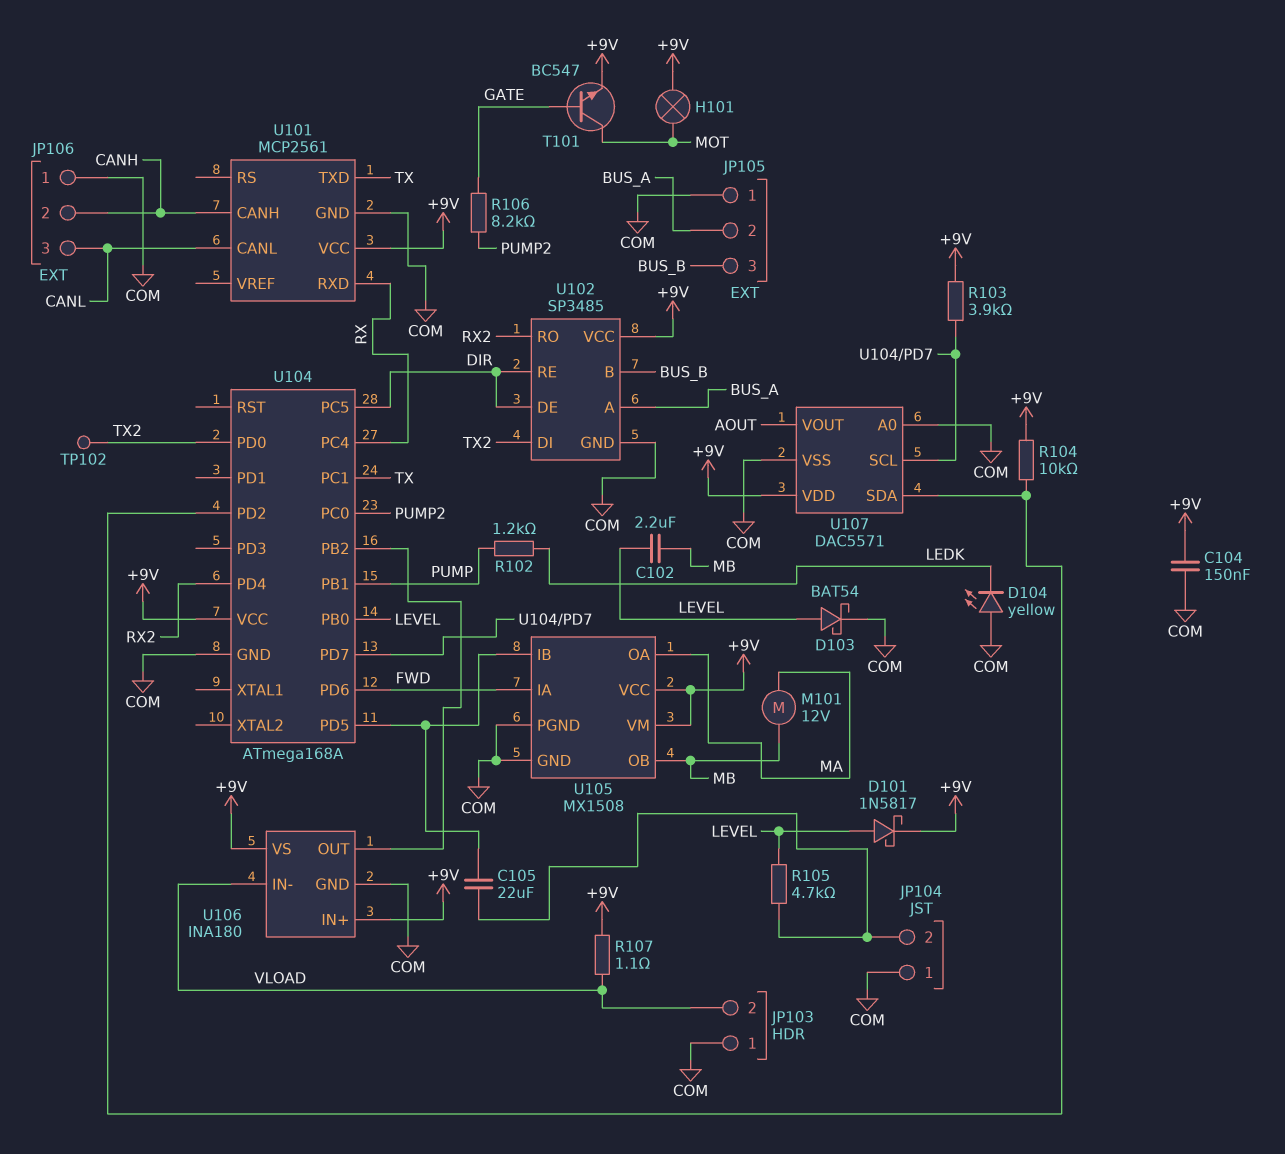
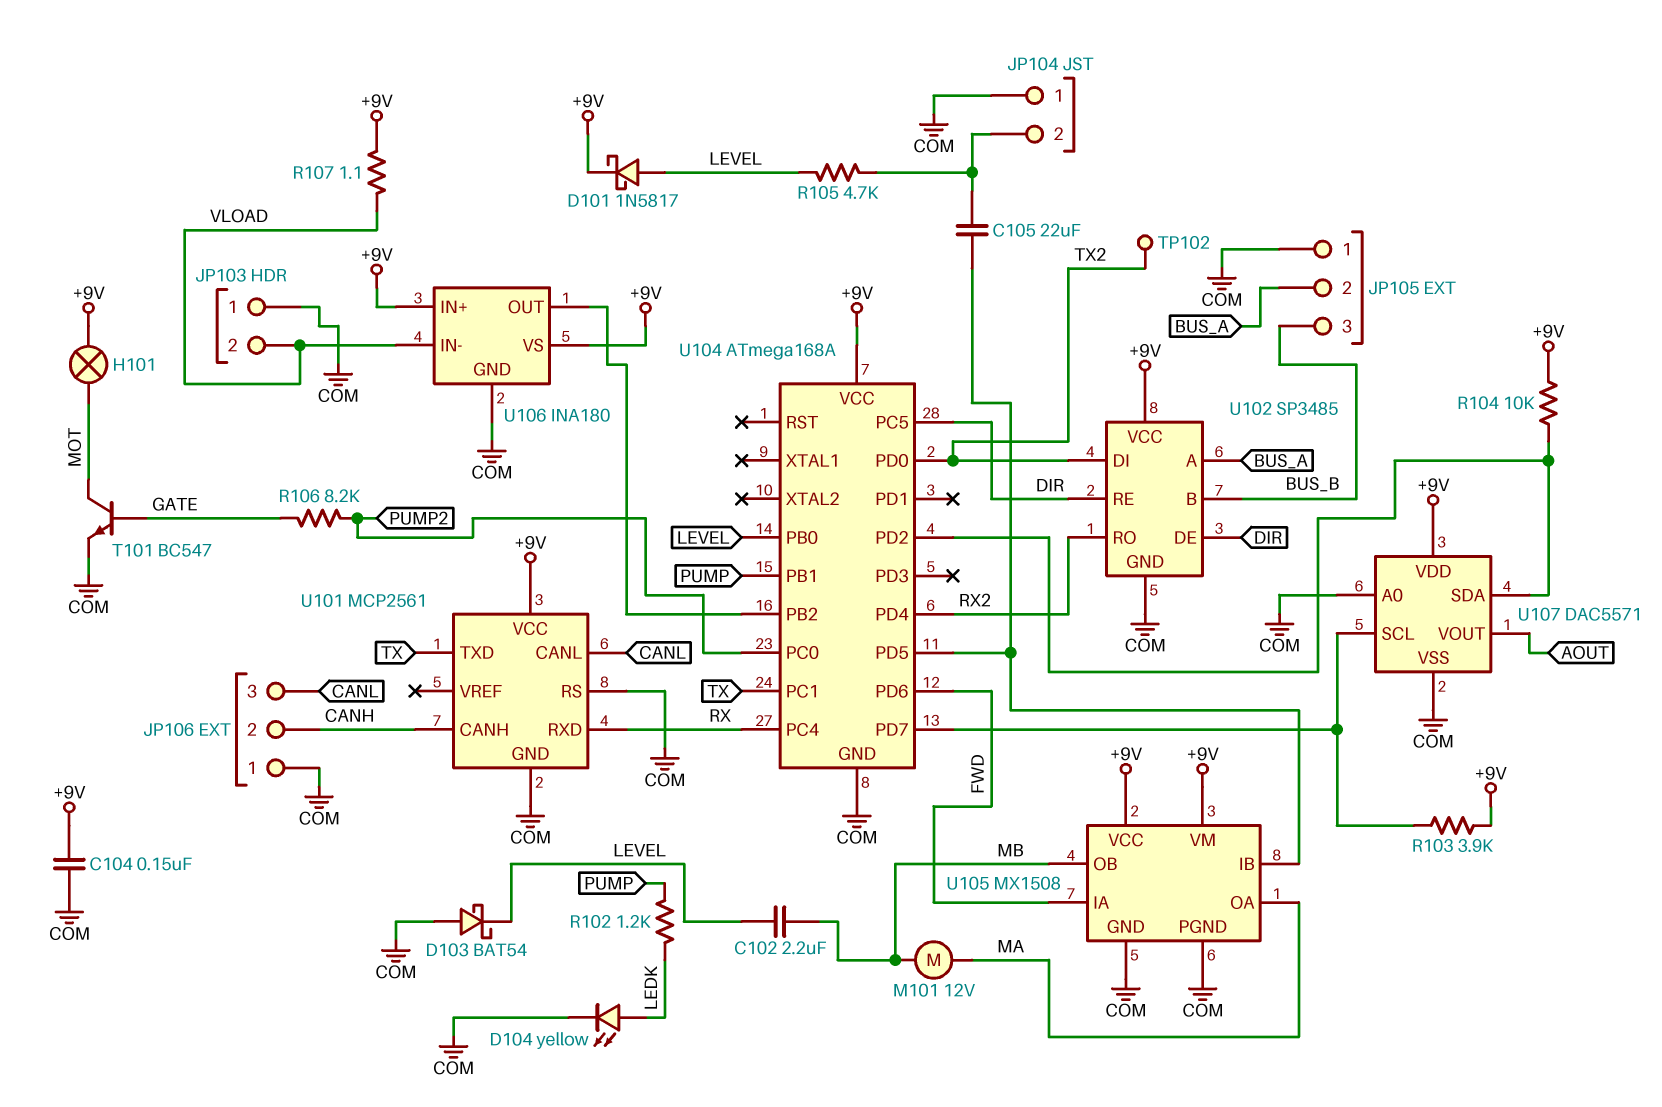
D103: schottky BAT54 (A LEVEL, K COM) -> schottky BAT54 (A COM, K LEVEL)
D104: LED yellow (A COM, K LEDK) -> LED yellow (A LEDK, K COM)
T101: NPN BC547 (B GATE, C MOT, E +9V) -> NPN BC547 (B GATE, C MOT, E COM)
U101 pin RS: none -> COM

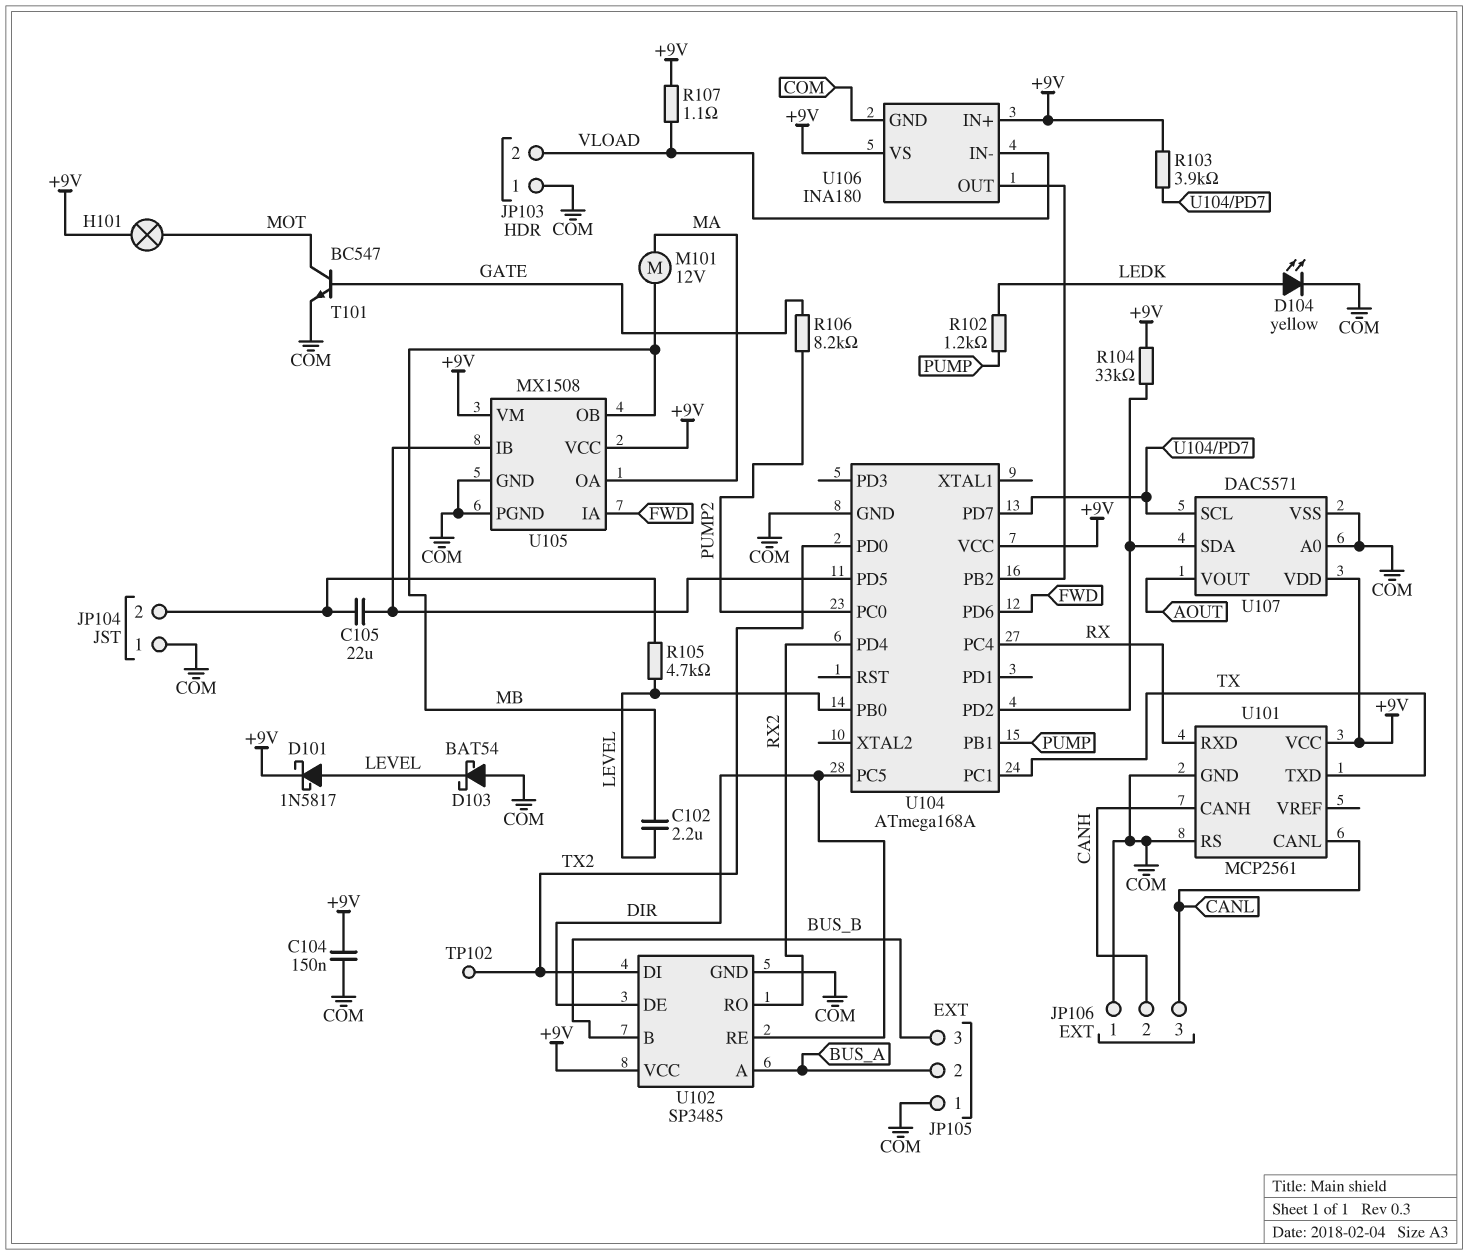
R104: 10k (+9V, U104/PD2) -> 33k (+9V, U104/PD2)

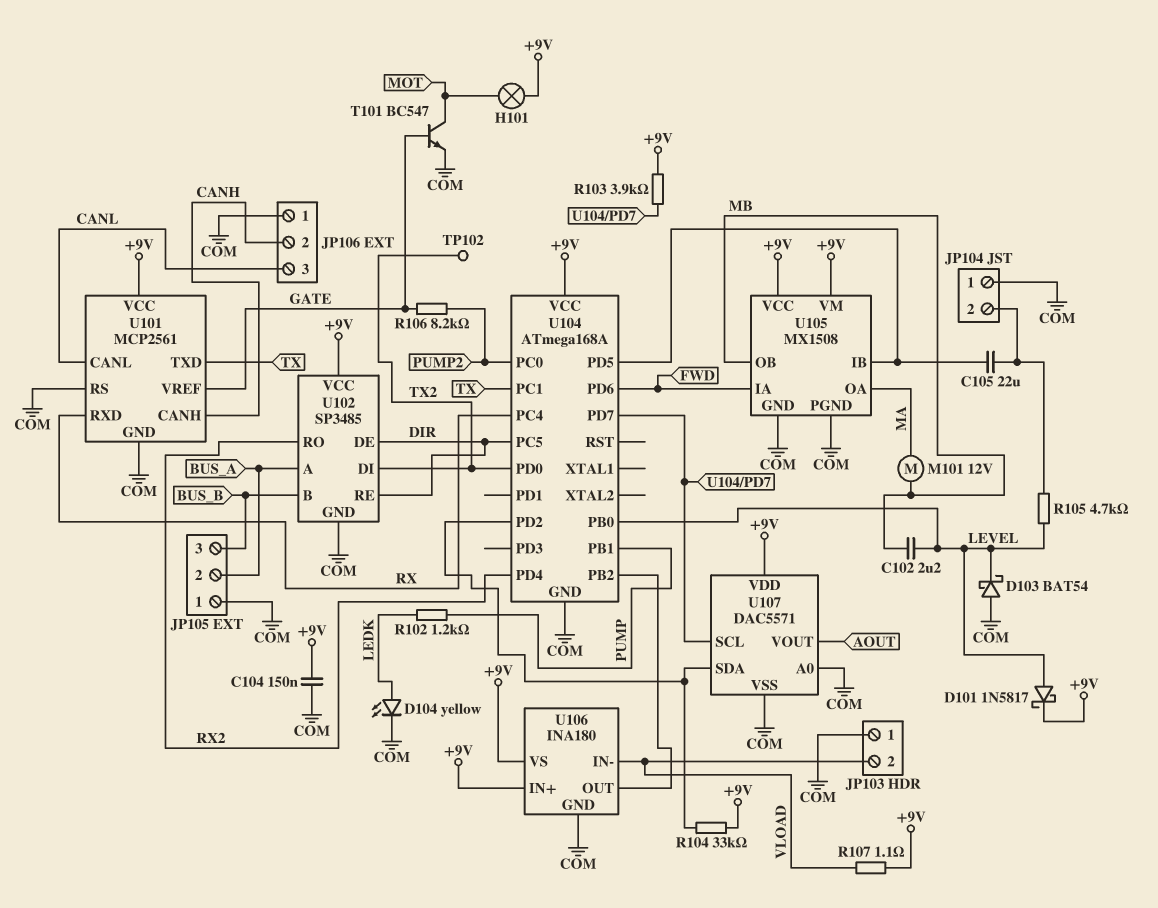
U101 pin VREF: none -> GATE

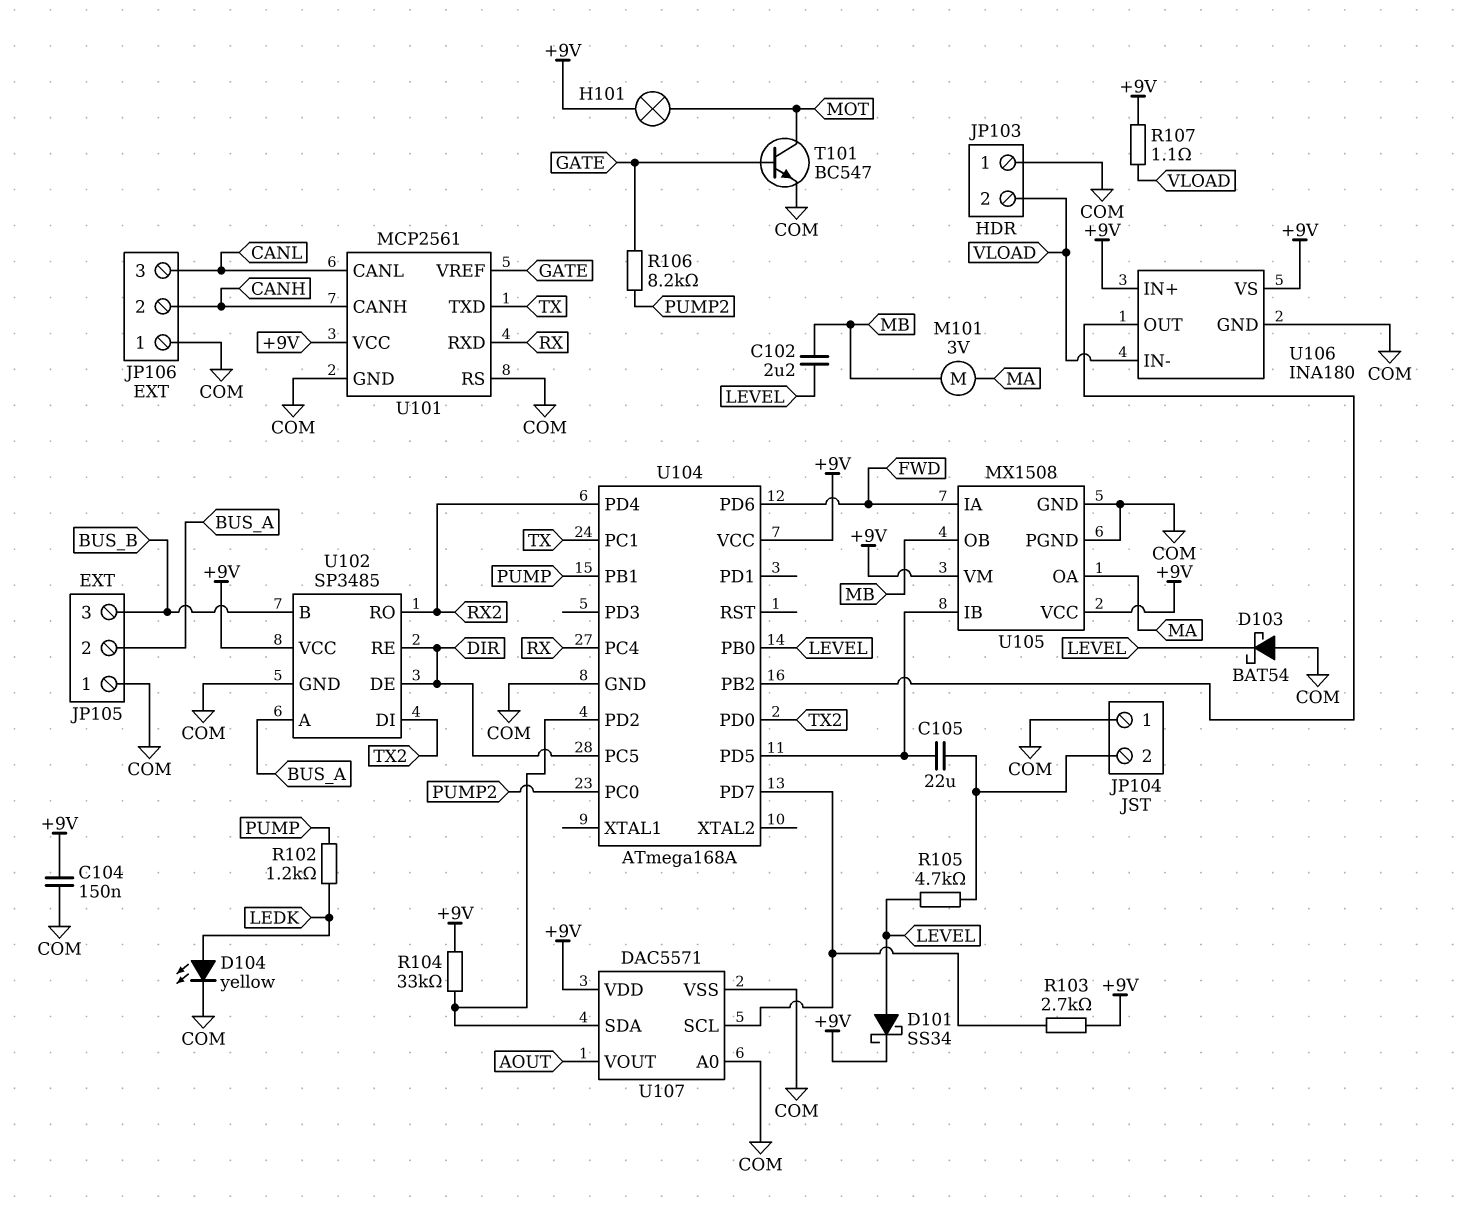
D101: schottky 1N5817 (A LEVEL, K +9V) -> schottky SS34 (A LEVEL, K +9V)
M101: motor 12V (MA, MB) -> motor 3V (MA, MB)
R103: 3.9k (+9V, U104/PD7) -> 2.7k (+9V, U104/PD7)
TP102: test point (TX2) -> none

